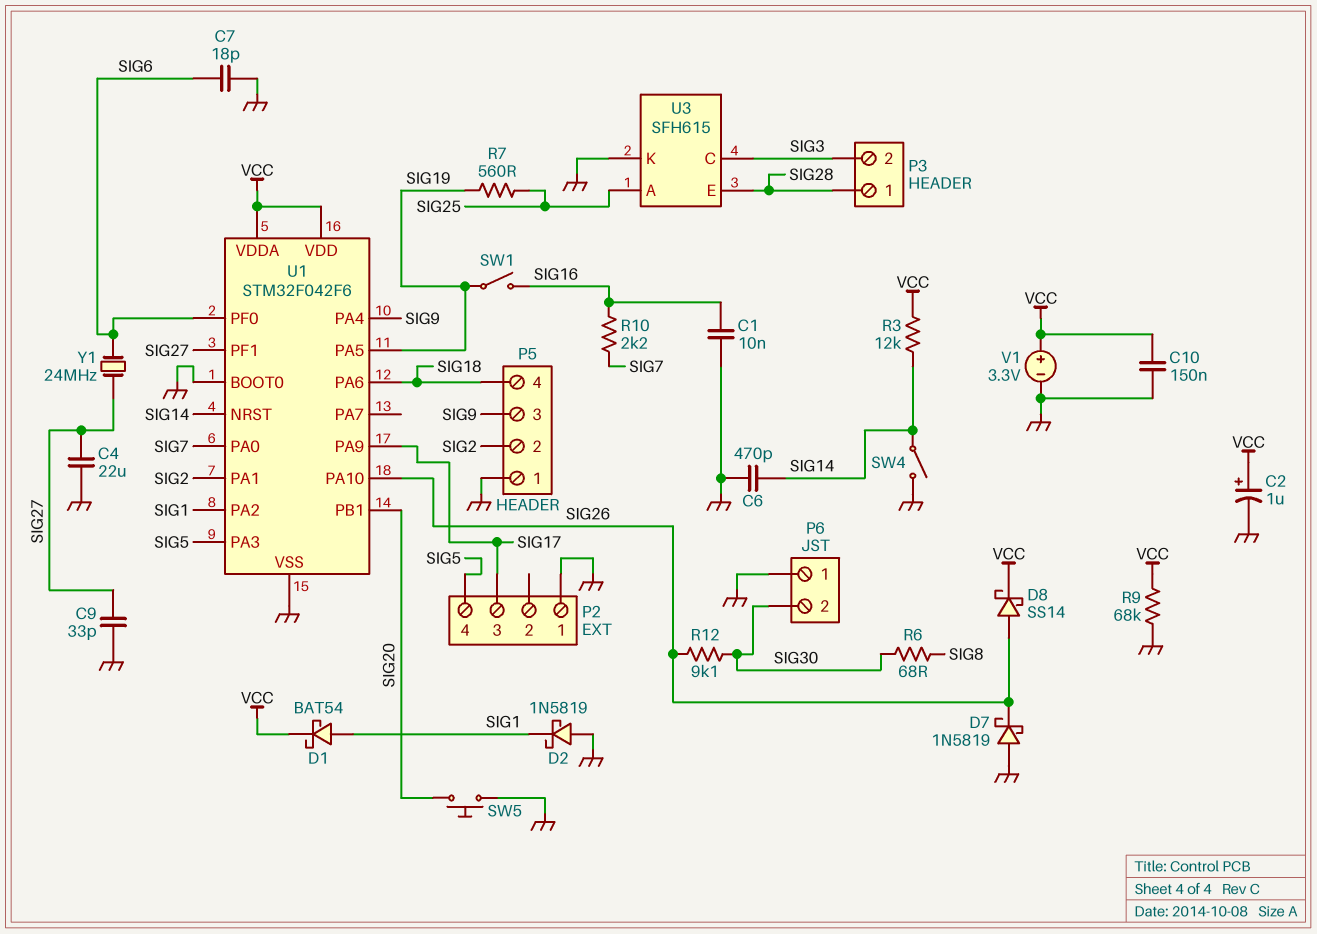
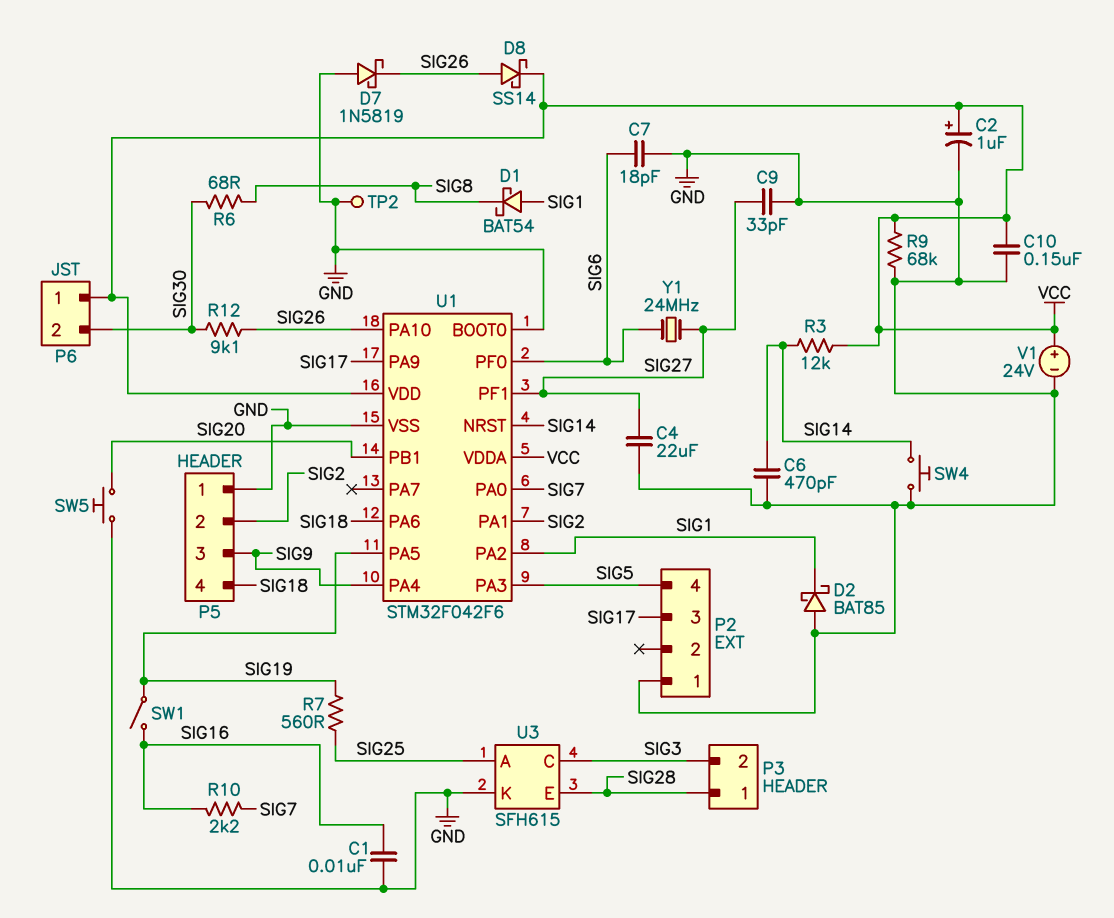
D1: schottky BAT54 (A SIG1, K VCC) -> schottky BAT54 (A SIG1, K SIG8)
D2: schottky 1N5819 (A GND, K SIG1) -> schottky BAT85 (A GND, K SIG1)
P6 pin 1: GND -> VCC
SW4: switch (GND, SIG14) -> button (GND, SIG14)
TP2: none -> test point (GND)
V1: 3.3V (plus VCC, minus GND) -> 24V (plus VCC, minus GND)

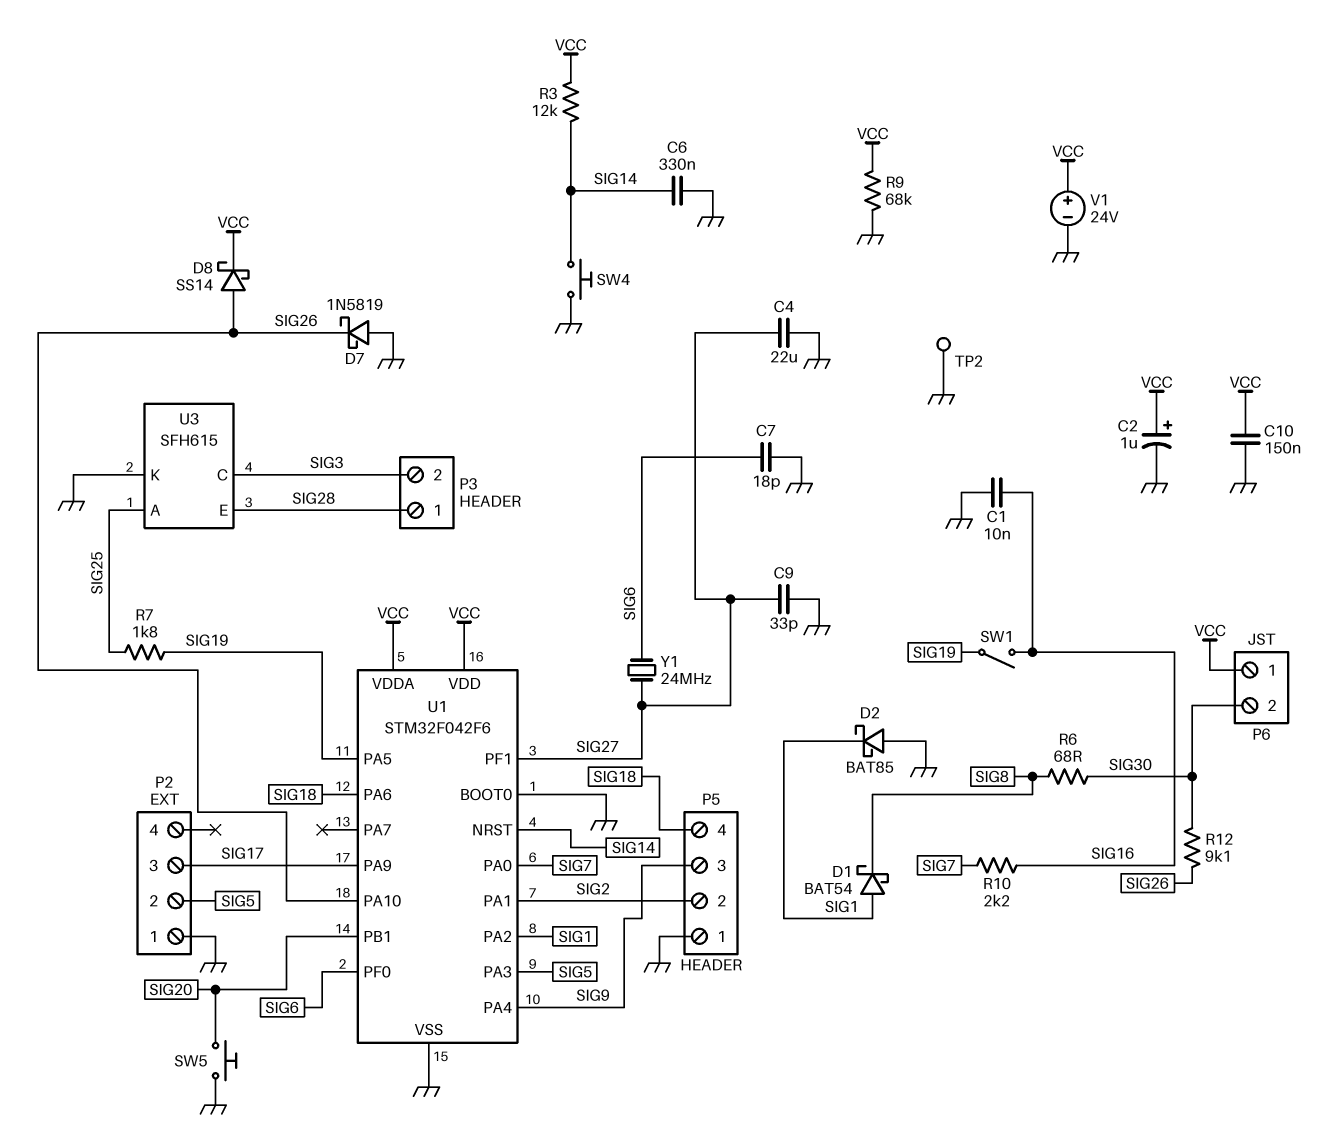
C6: 470pF (GND, SIG14) -> 330nF (GND, SIG14)
P2 pin 2: none -> SIG5
P2 pin 4: SIG5 -> none
R7: 560 (SIG19, SIG25) -> 1.8k (SIG19, SIG25)

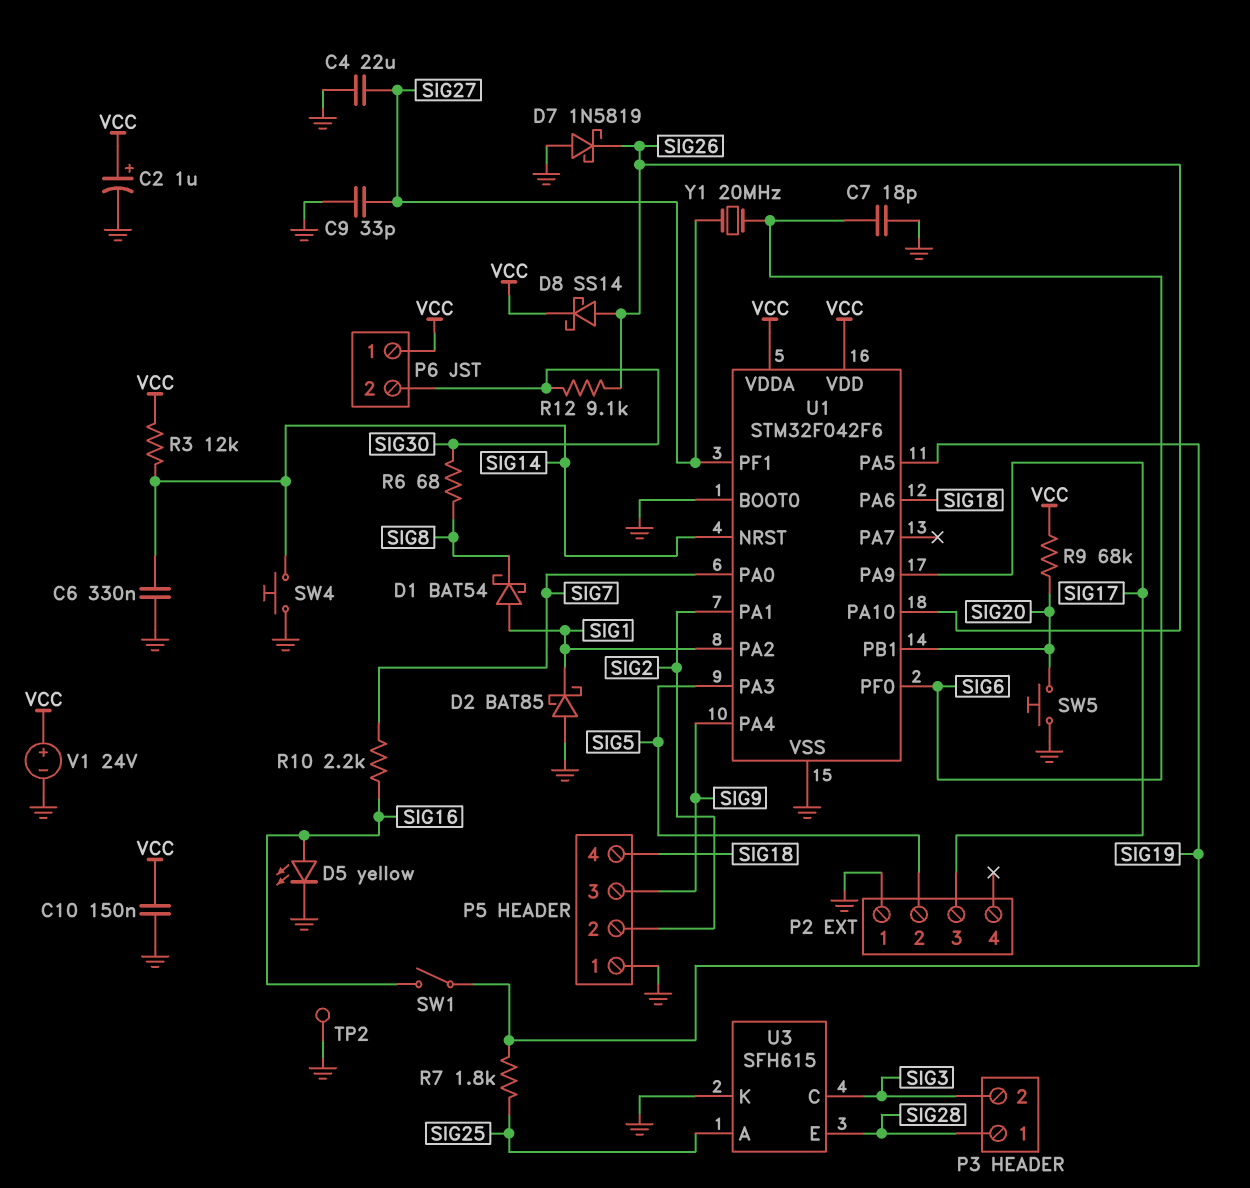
C1: 10nF (GND, SIG16) -> none
D5: none -> LED yellow (A SIG16, K GND)
R9: 68k (GND, VCC) -> 68k (SIG20, VCC)
Y1: 24MHz (SIG6, SIG27) -> 20MHz (SIG6, SIG27)

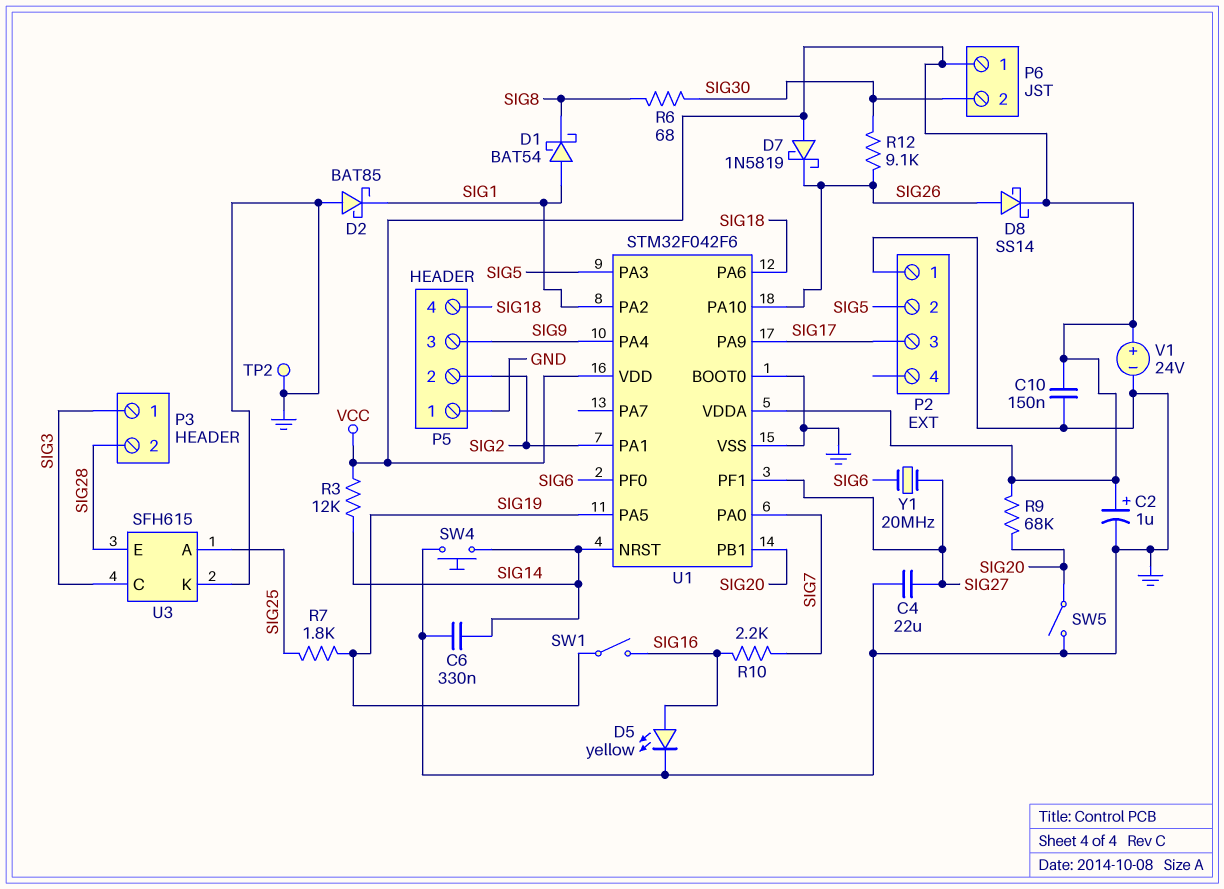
C7: 18pF (GND, SIG6) -> none
C9: 33pF (GND, SIG27) -> none
D7: schottky 1N5819 (A GND, K SIG26) -> schottky 1N5819 (A VCC, K SIG26)
P3 pin 1: SIG28 -> SIG3
P3 pin 2: SIG3 -> SIG28
SW5: button (GND, SIG20) -> switch (GND, SIG20)

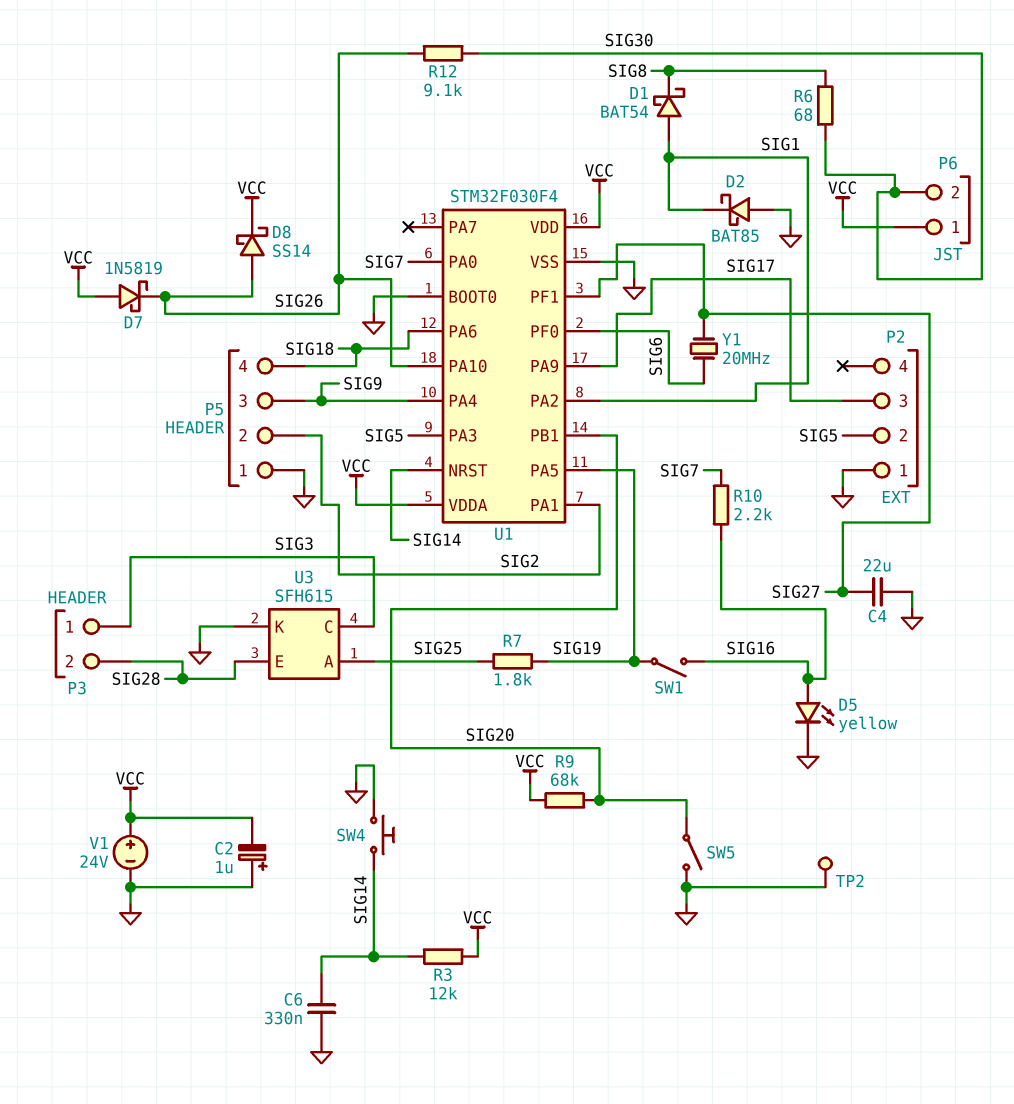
C2: 1uF (plus VCC, minus GND) -> 1uF (plus GND, minus VCC)
C10: 150nF (GND, VCC) -> none
U1: STM32F042F6 -> STM32F030F4

